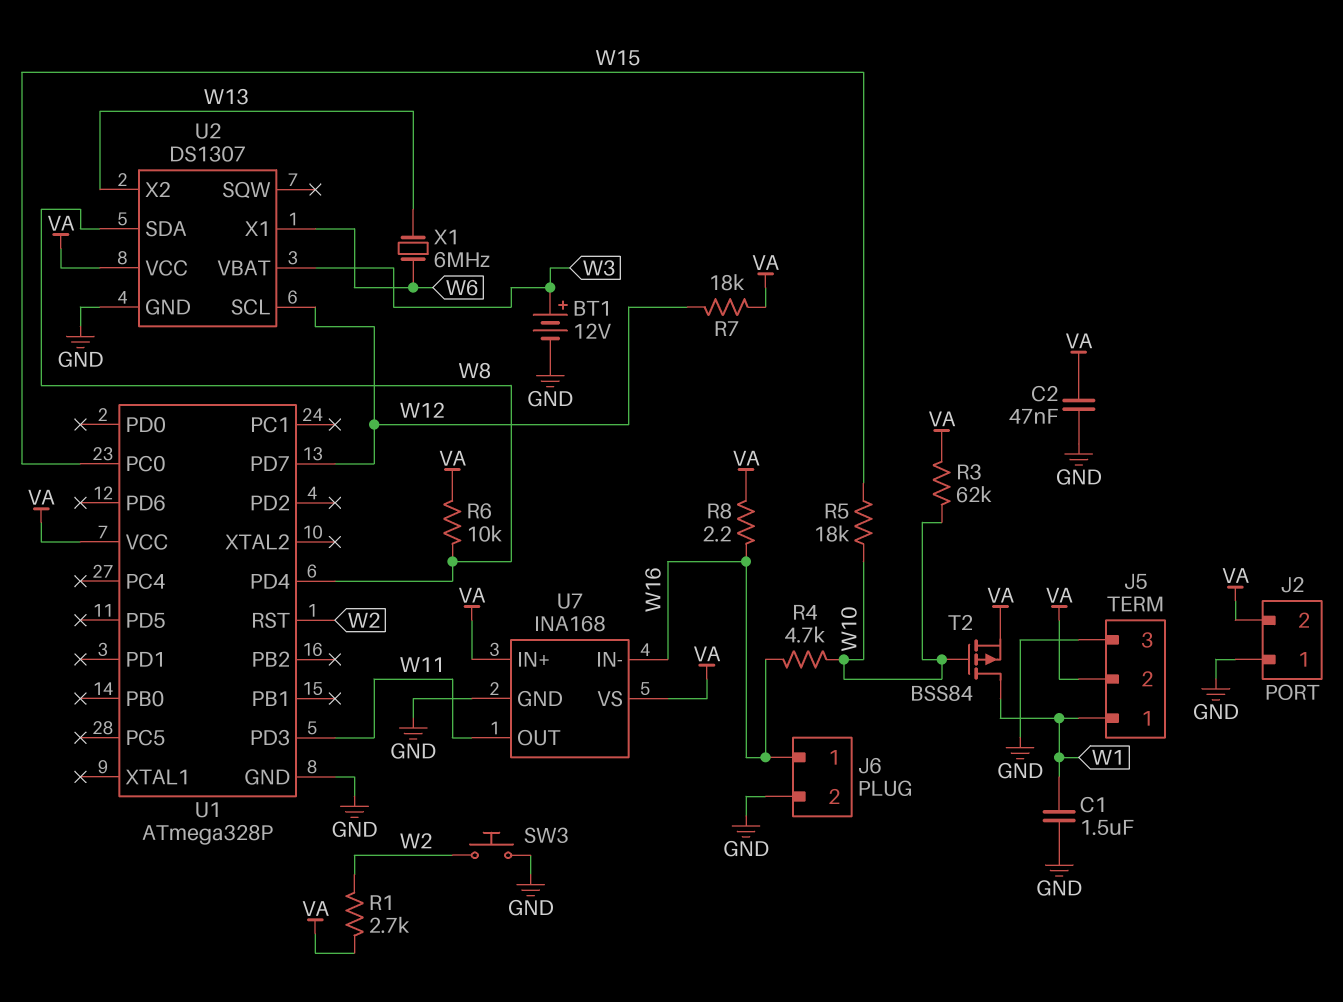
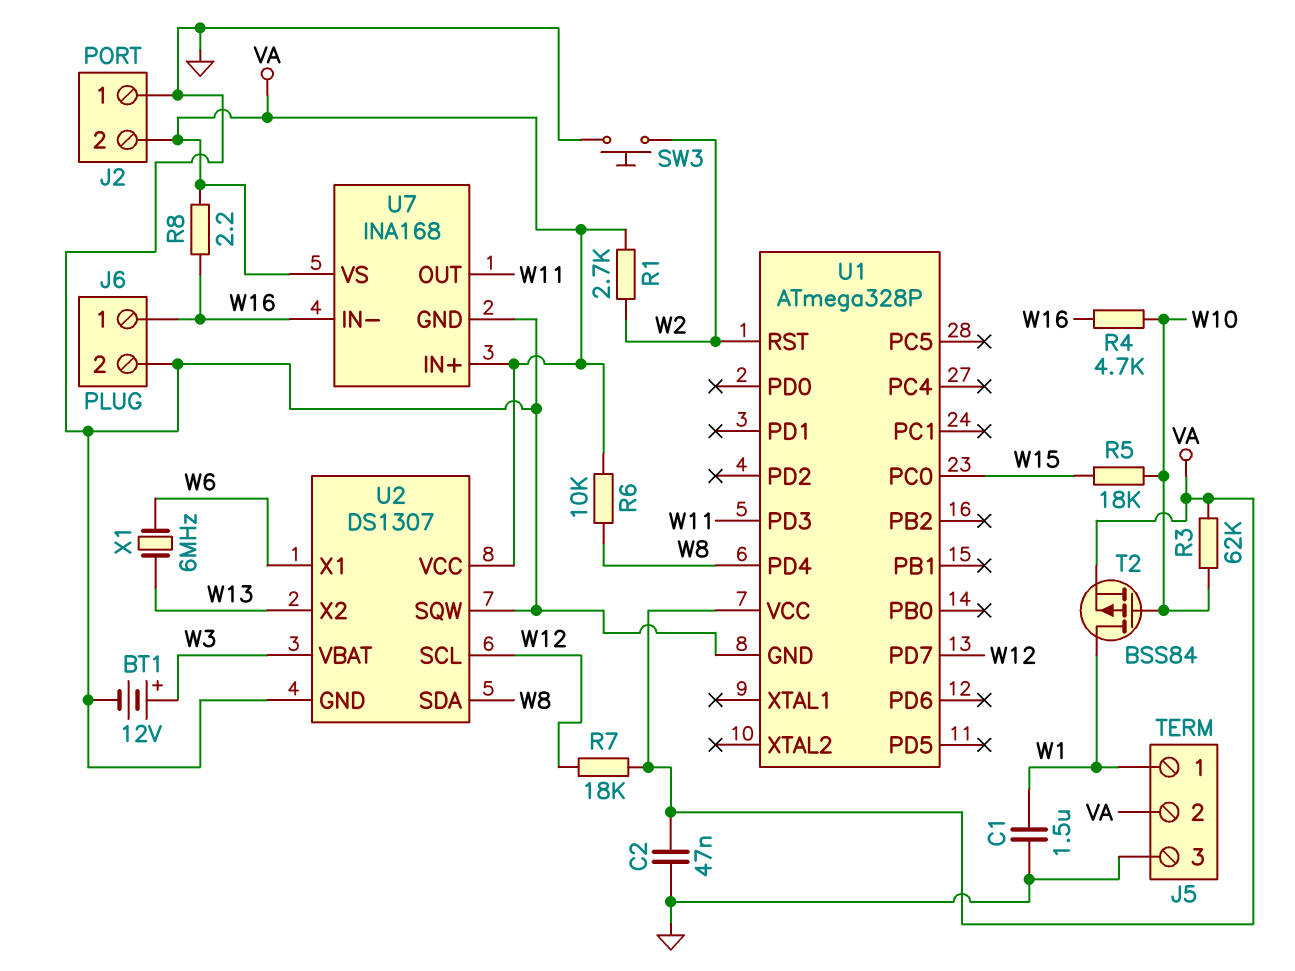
U2 pin SQW: none -> GND

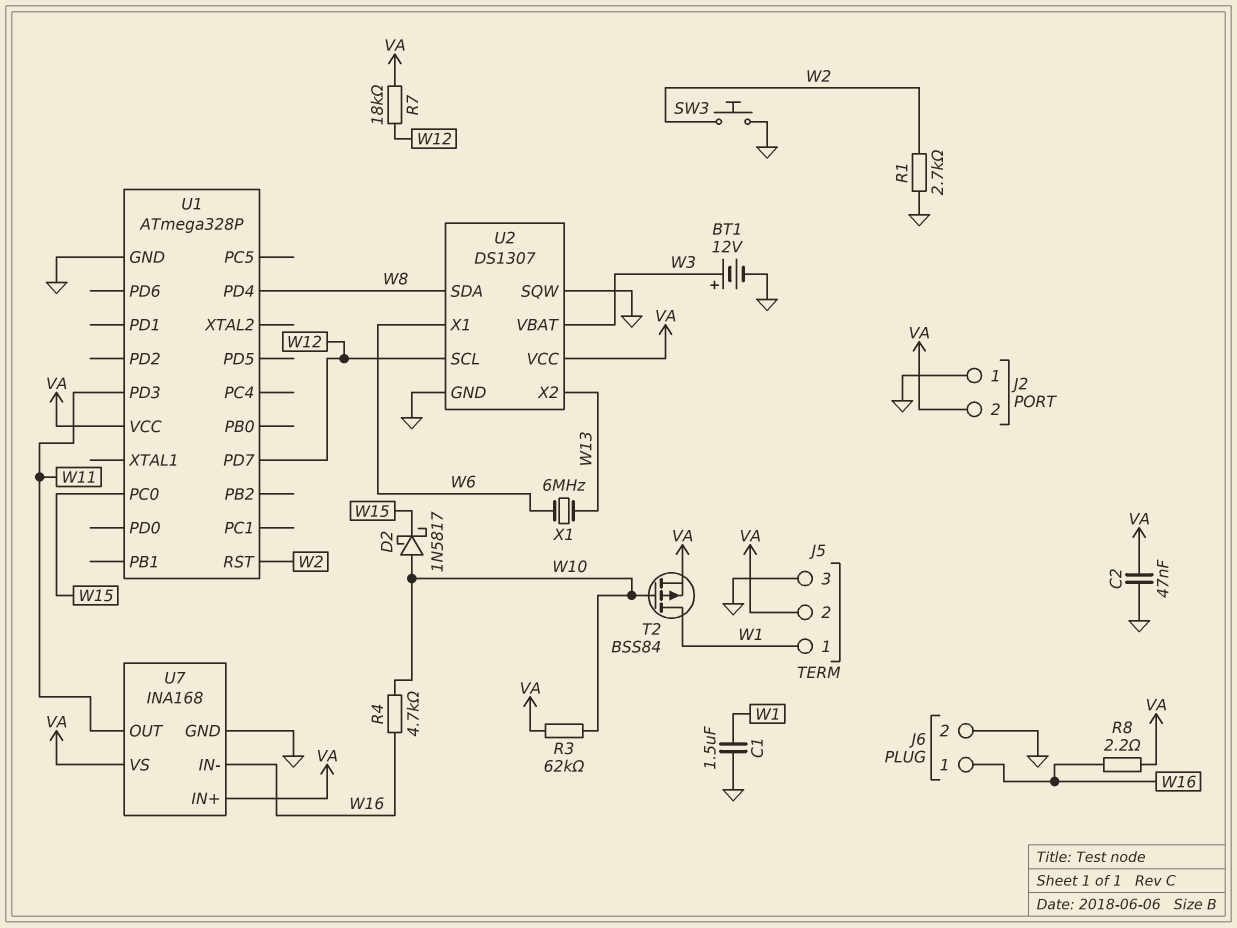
D2: none -> schottky 1N5817 (A W10, K W15)
R1: 2.7k (VA, W2) -> 2.7k (GND, W2)
R5: 18k (W10, W15) -> none
R6: 10k (VA, W8) -> none

